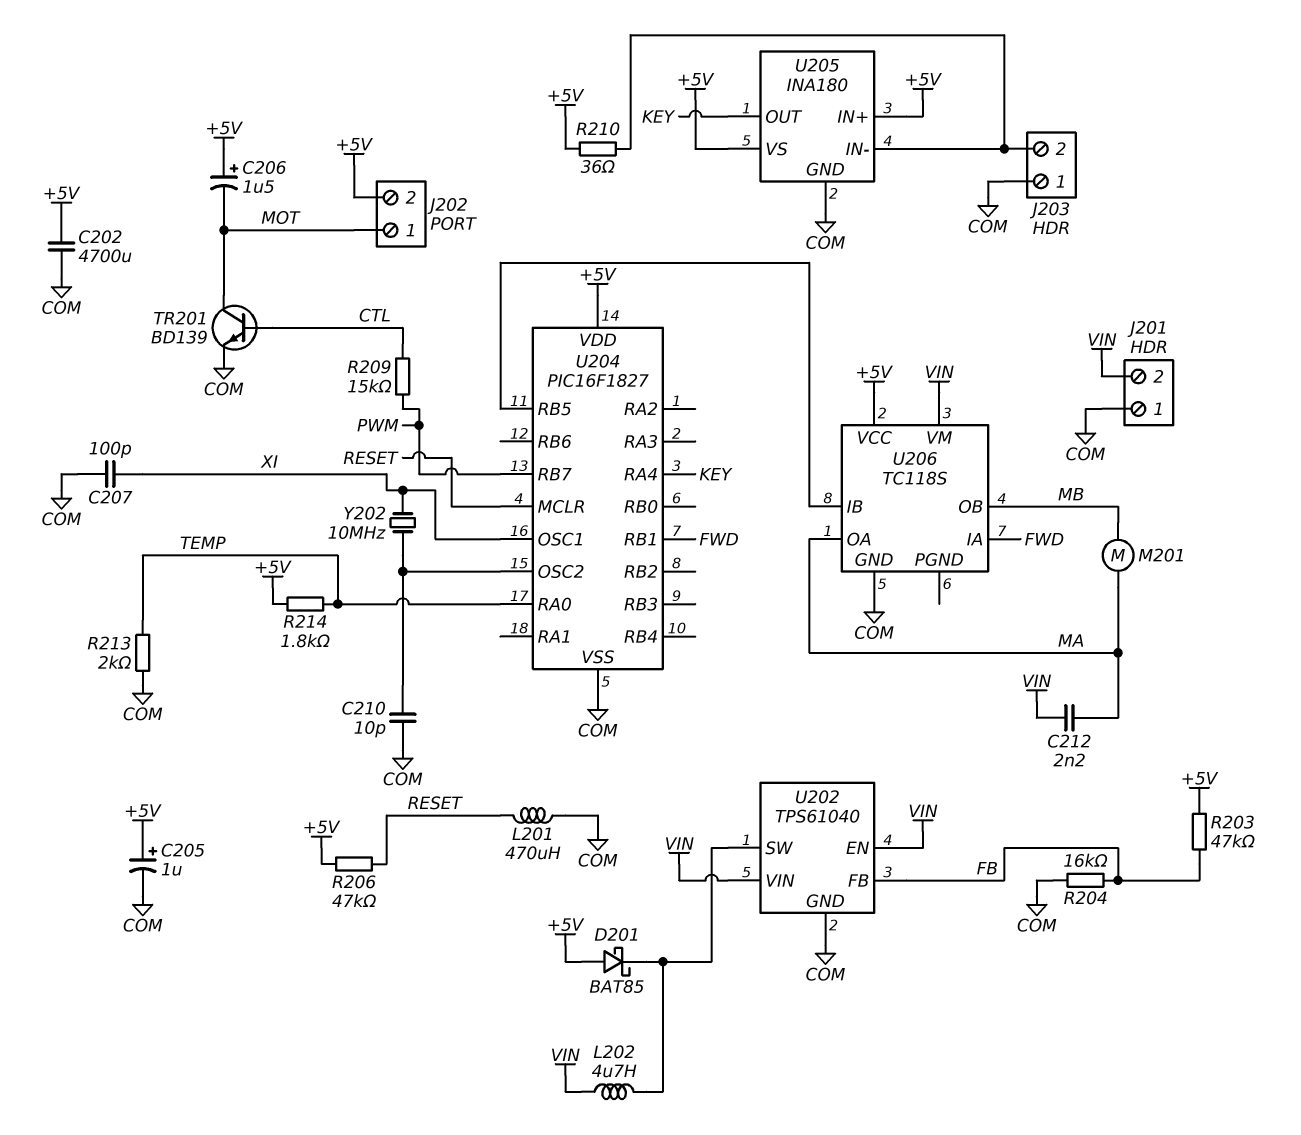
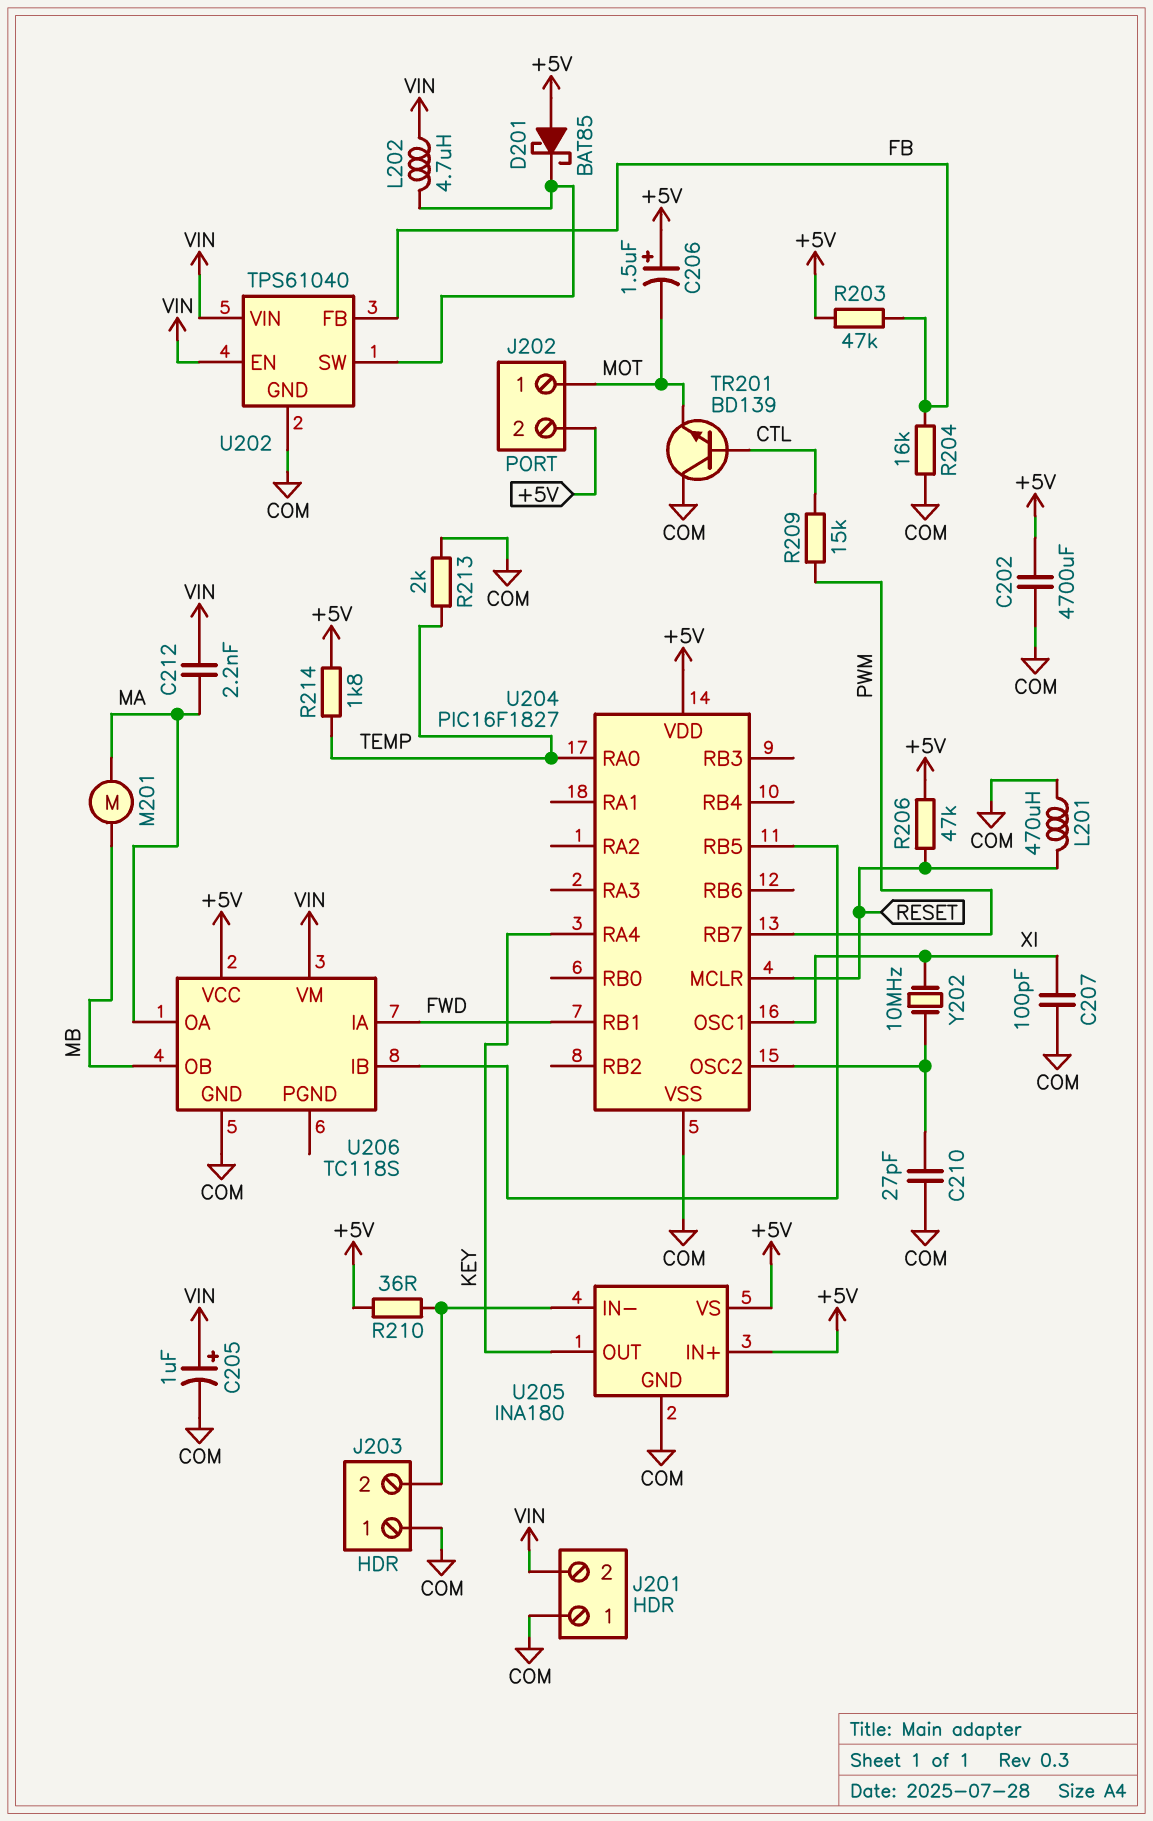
C205: 1uF (plus +5V, minus COM) -> 1uF (plus VIN, minus COM)
C210: 10pF (COM, U204/OSC2) -> 27pF (COM, U204/OSC2)
TR201: NPN BD139 (B CTL, C MOT, E COM) -> NPN BD139 (B CTL, C COM, E MOT)

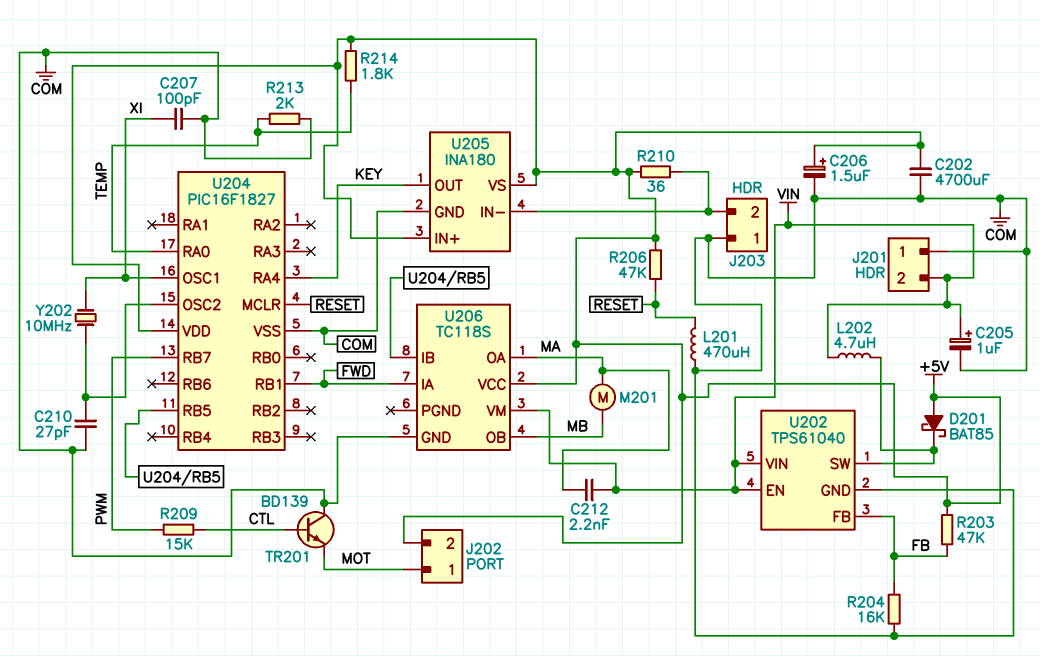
C206: 1.5uF (plus +5V, minus MOT) -> 1.5uF (plus +5V, minus COM)

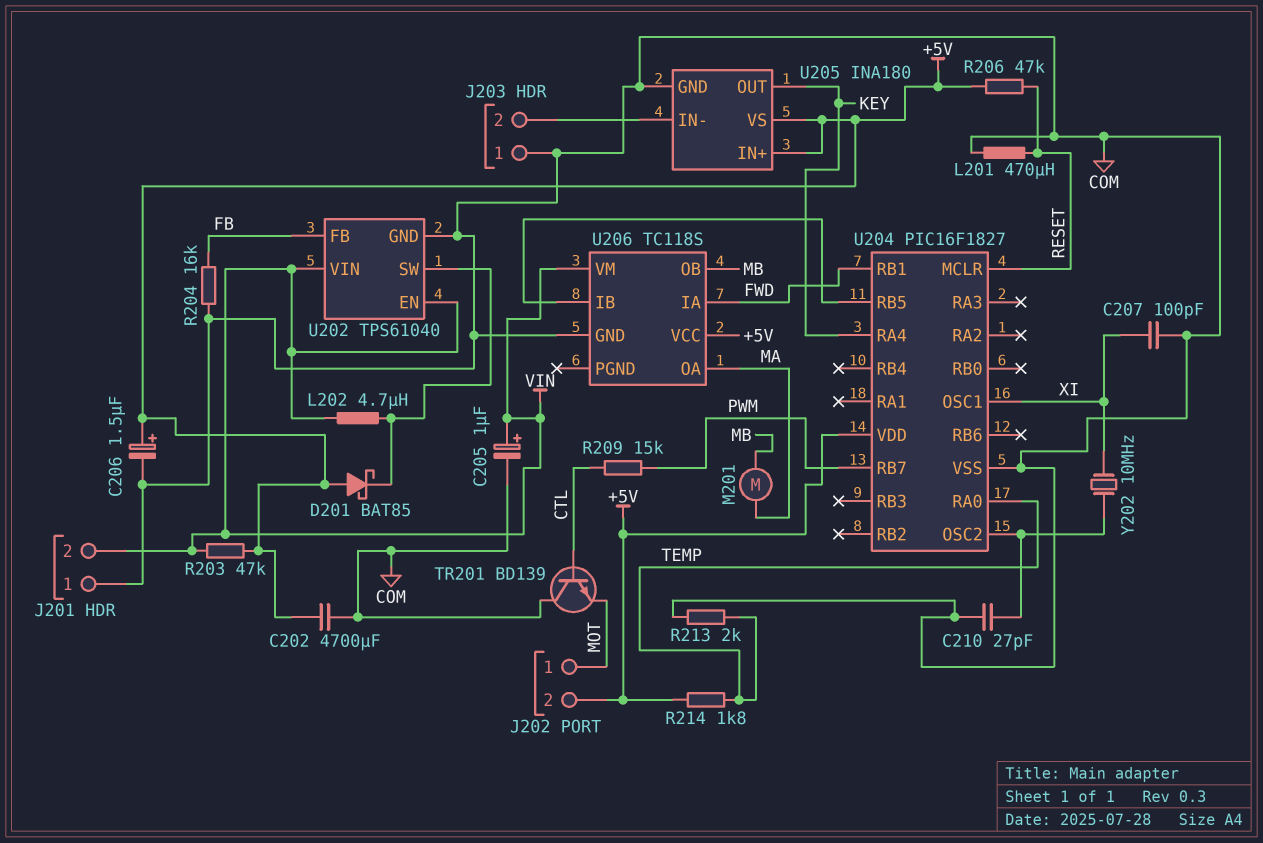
C212: 2.2nF (MA, VIN) -> none
R203: 47k (+5V, FB) -> 47k (+5V, VIN)
R210: 36 (+5V, J203/2) -> none

